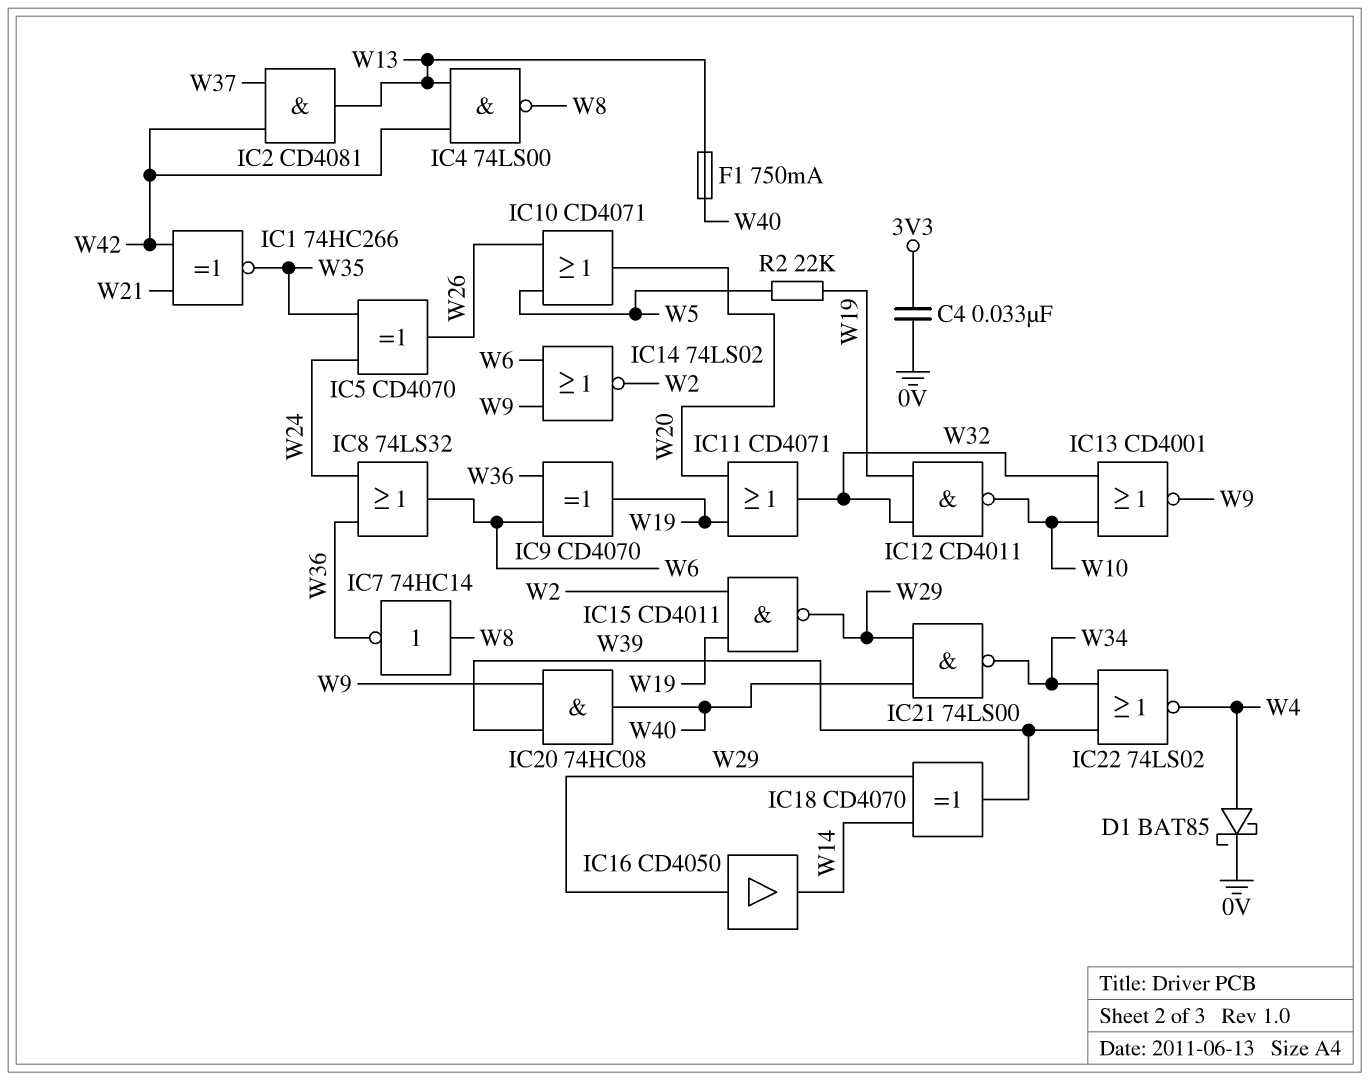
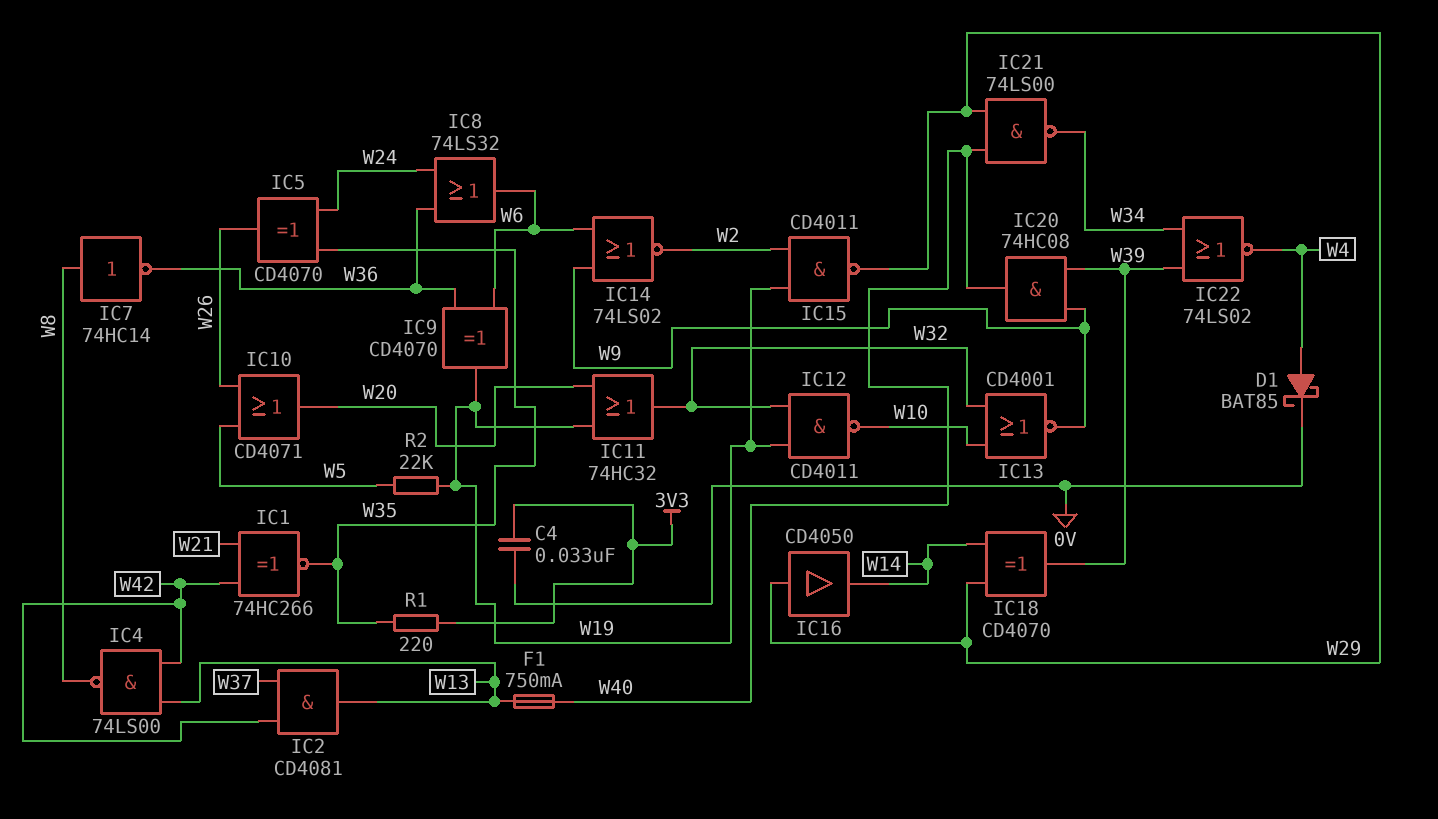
IC11: OR CD4071 (in W19, in W20, out W32) -> OR 74HC32 (in W19, in W20, out W32)
R1: none -> 220 (3V3, W35)

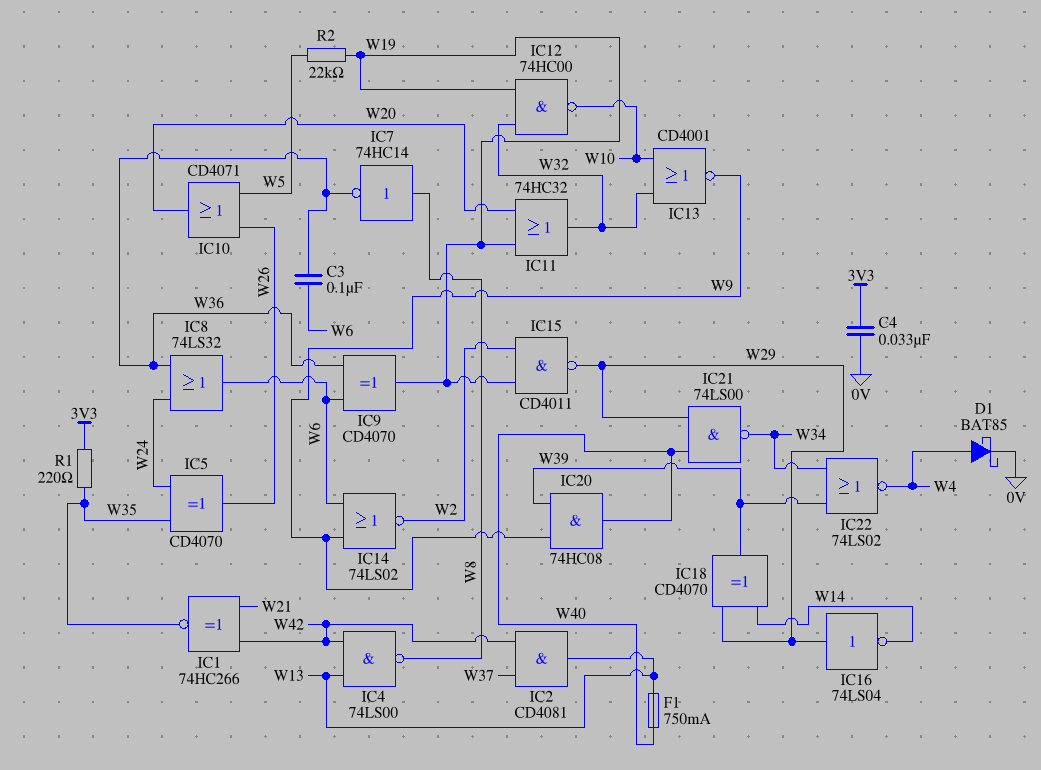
C3: none -> 100nF (W6, W36)
IC12: NAND CD4011 (in W19, in W32, out W10) -> NAND 74HC00 (in W19, in W32, out W10)
IC16: buffer CD4050 (in W29, out W14) -> NOT 74LS04 (in W29, out W14)

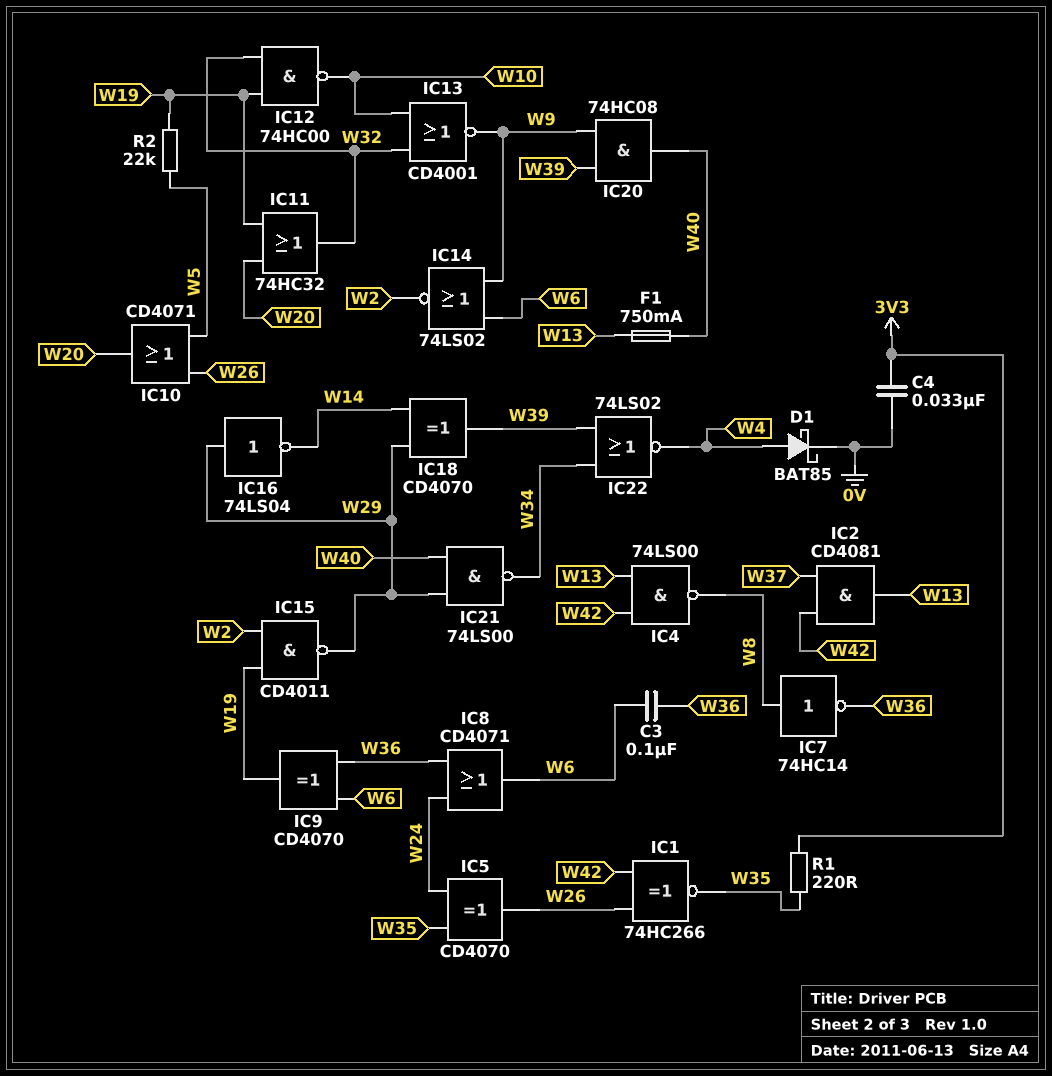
IC1: XNOR 74HC266 (in W21, in W42, out W35) -> XNOR 74HC266 (in W26, in W42, out W35)
IC8: OR 74LS32 (in W24, in W36, out W6) -> OR CD4071 (in W24, in W36, out W6)

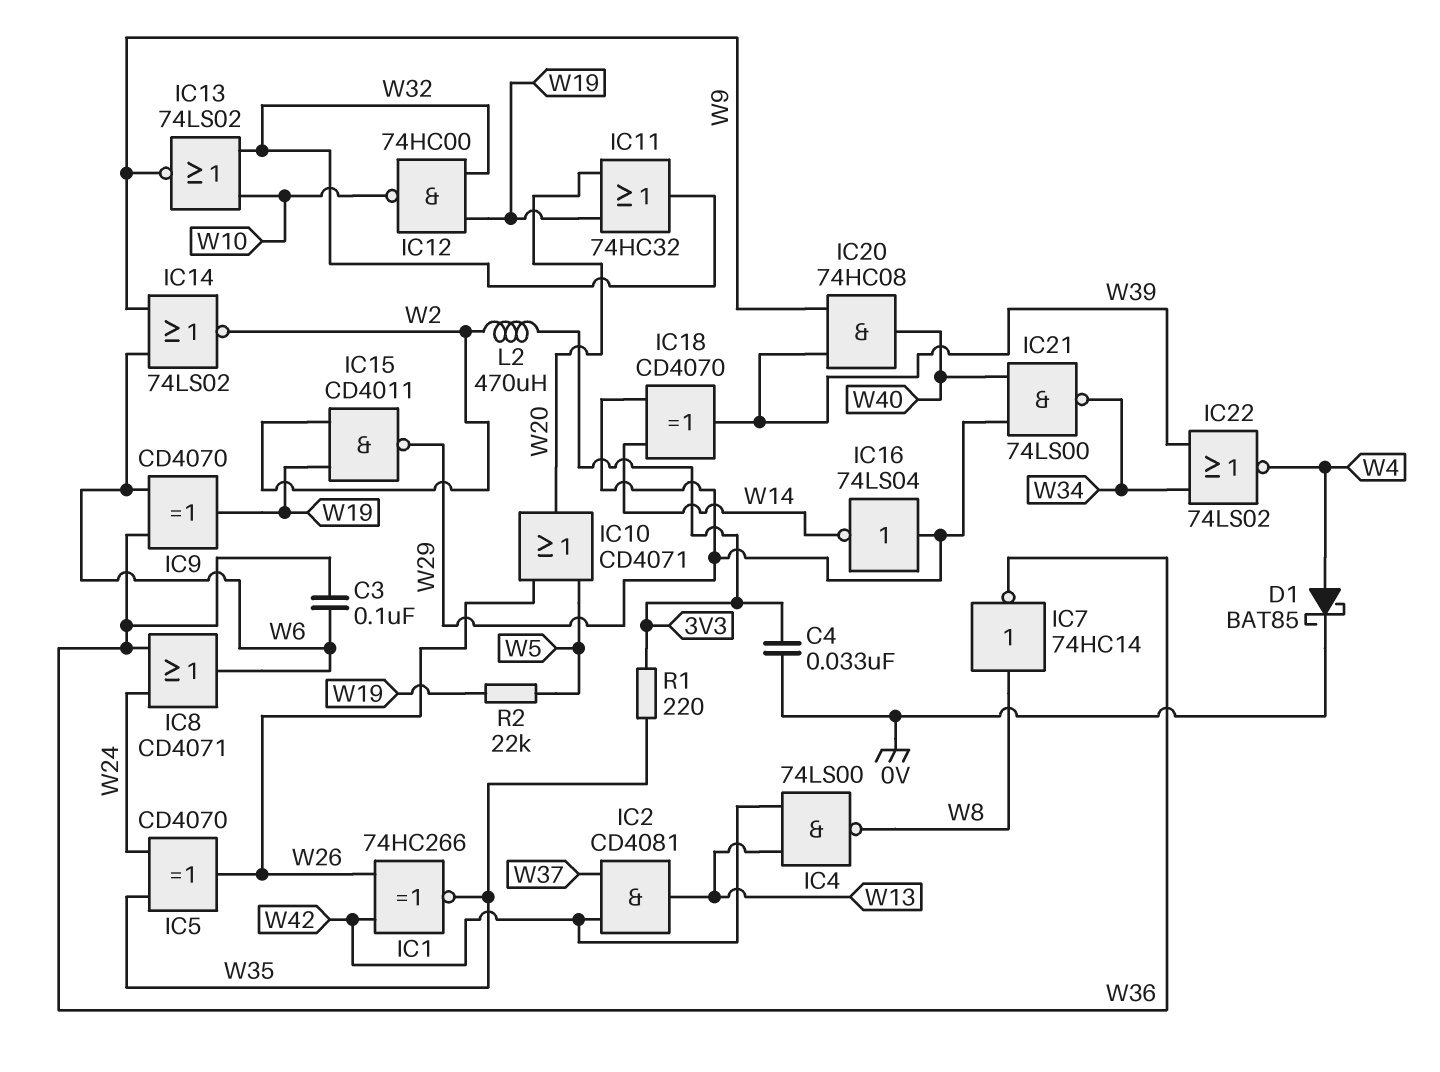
F1: 750mA (W13, W40) -> none
IC13: NOR CD4001 (in W10, in W32, out W9) -> NOR 74LS02 (in W10, in W32, out W9)
L2: none -> 470uH (3V3, W2)

